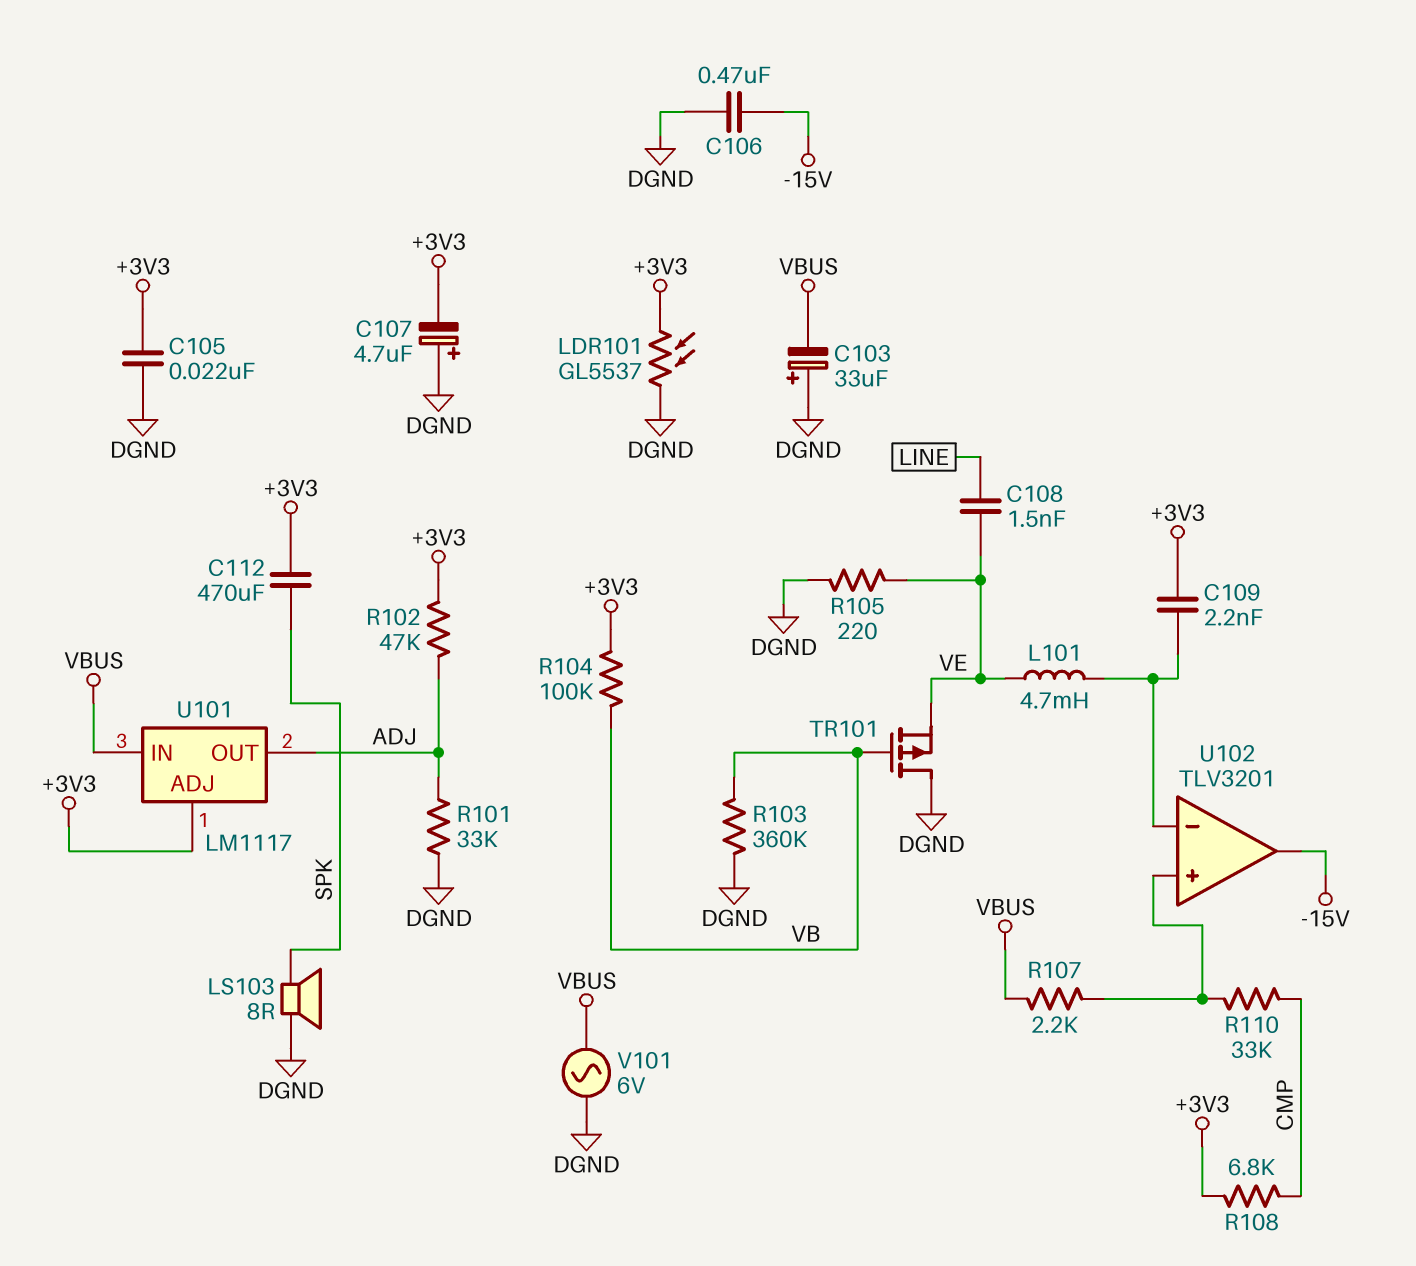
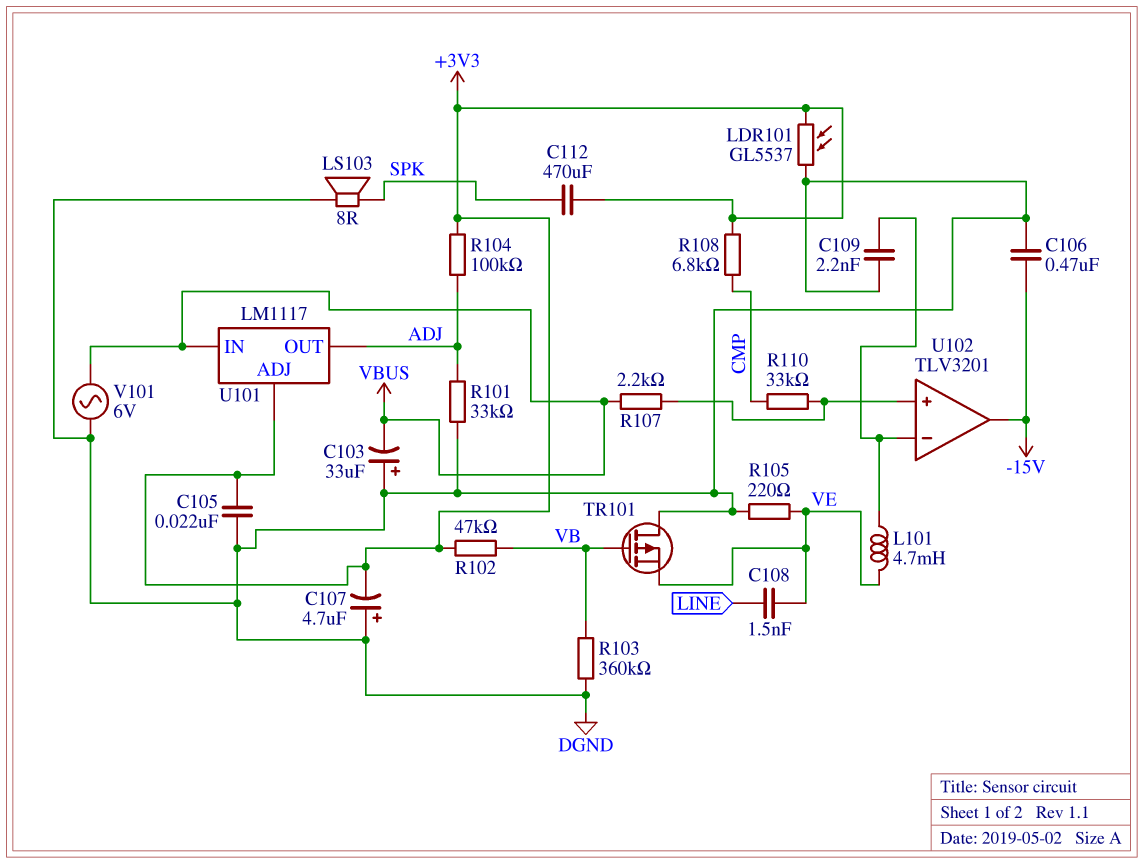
C109: 2.2nF (+3V3, U102/in-) -> 2.2nF (DGND, U102/in-)
R102: 47k (+3V3, ADJ) -> 47k (+3V3, VB)
R104: 100k (+3V3, VB) -> 100k (+3V3, ADJ)

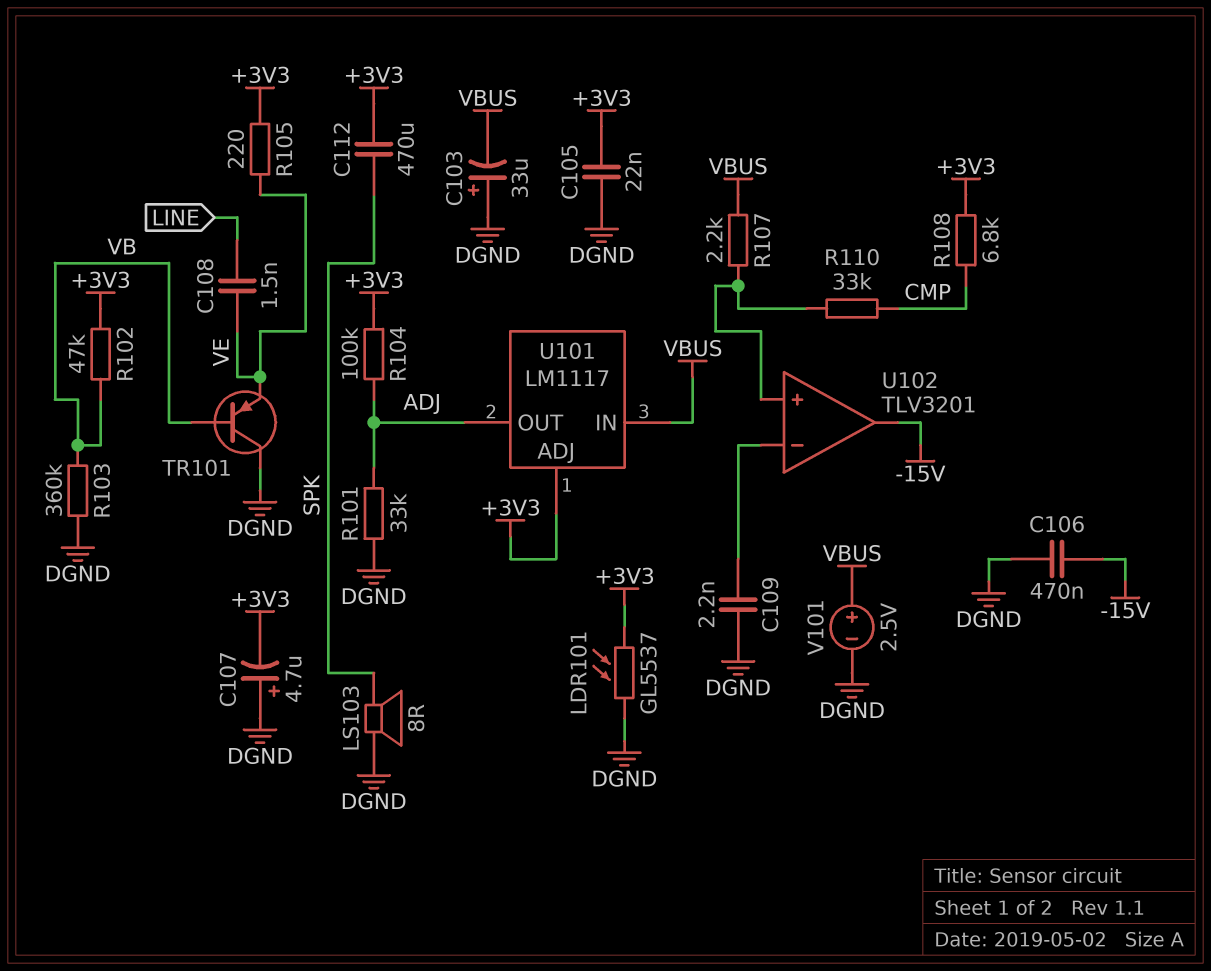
L101: 4.7mH (U102/in-, VE) -> none
R105: 220 (DGND, VE) -> 220 (+3V3, VE)
TR101: PMOS (G VB, D DGND, S VE) -> PNP (B VB, C DGND, E VE)
V101: AC 6V (DGND, VBUS) -> 2.5V (plus VBUS, minus DGND)

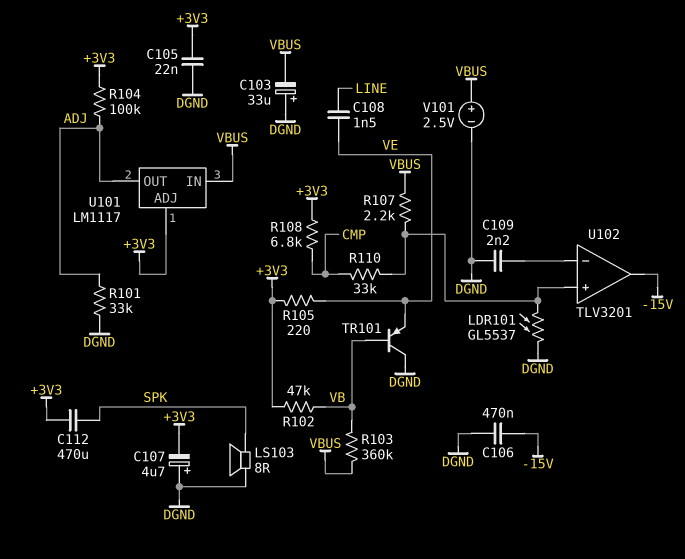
LDR101: GL5537 (+3V3, DGND) -> GL5537 (DGND, U102/in+)
R103: 360k (DGND, VB) -> 360k (VB, VBUS)

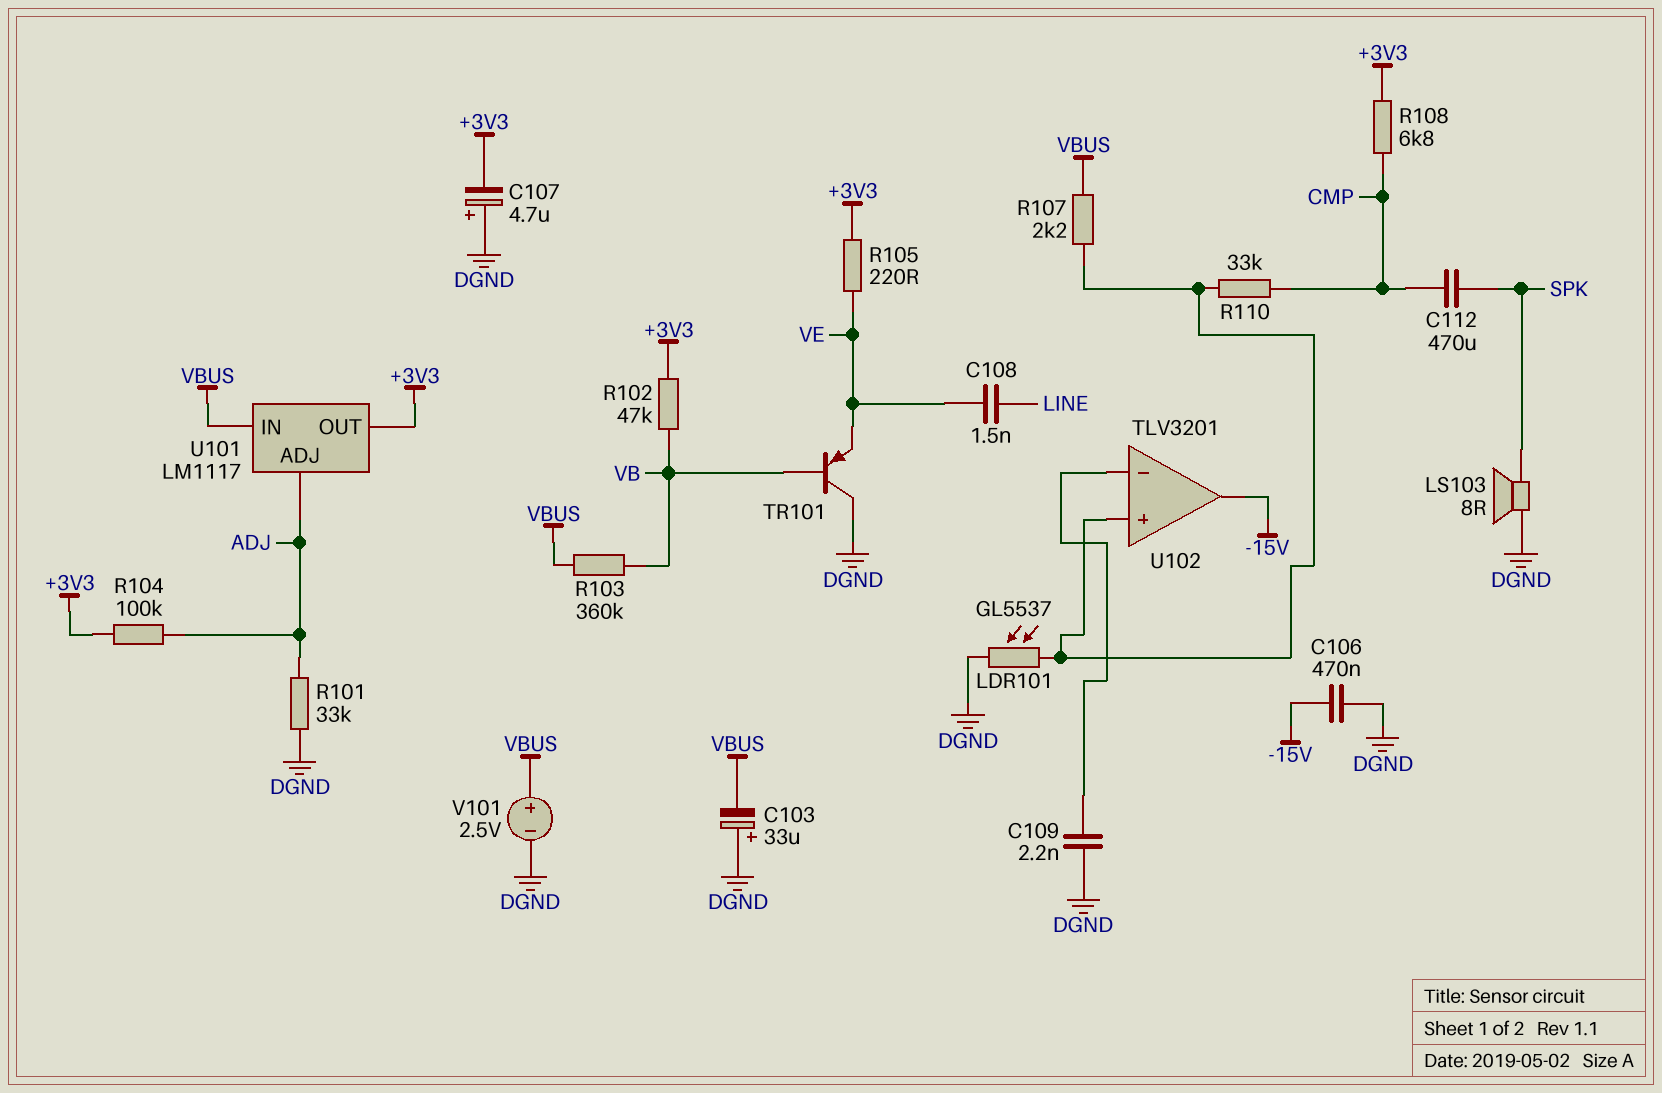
C105: 22nF (+3V3, DGND) -> none
C112: 470uF (+3V3, SPK) -> 470uF (CMP, SPK)
U101 pin ADJ: +3V3 -> ADJ
U101 pin OUT: ADJ -> +3V3

